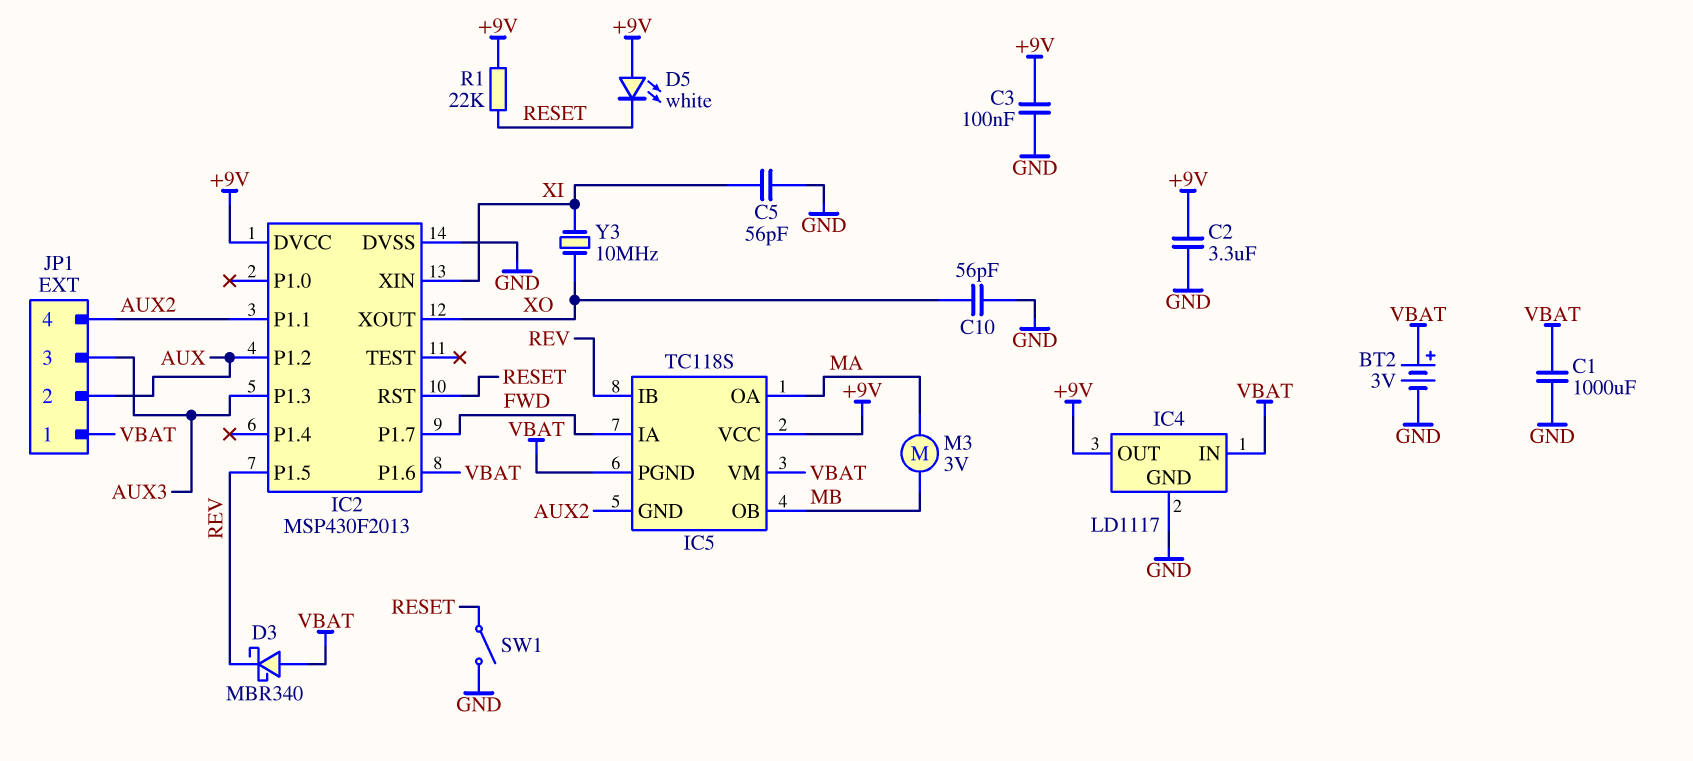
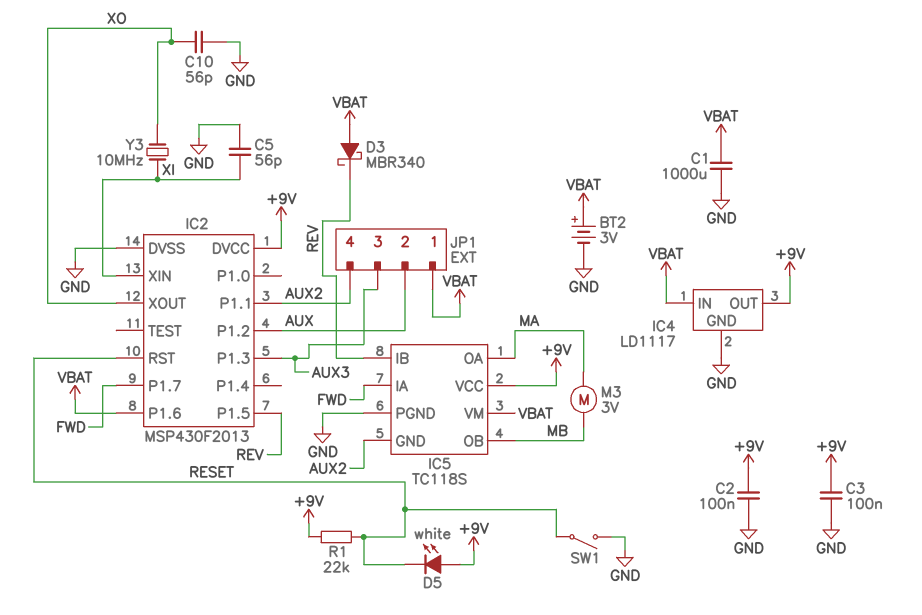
C2: 3.3uF (+9V, GND) -> 100nF (+9V, GND)
IC5 pin PGND: VBAT -> GND

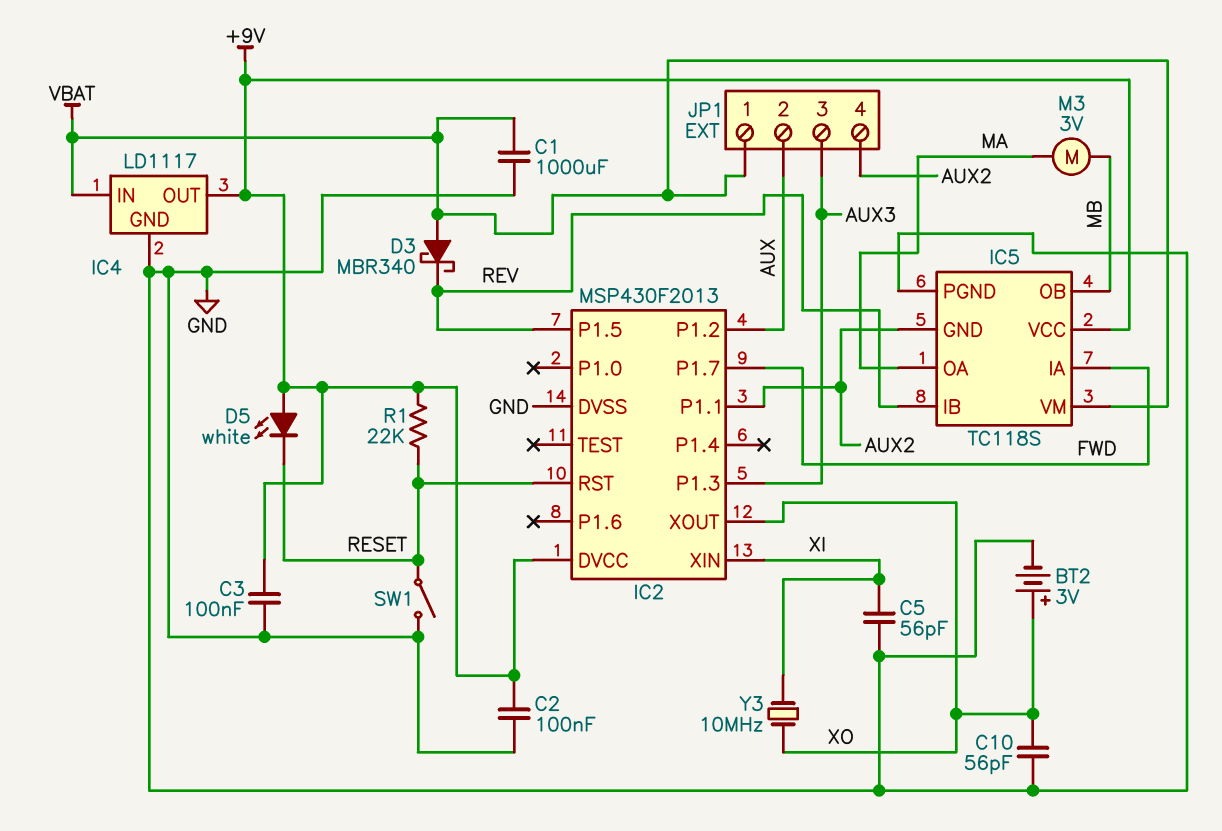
BT2: 3V (plus VBAT, minus GND) -> 3V (plus XO, minus GND)
IC2 pin P1.6: VBAT -> none

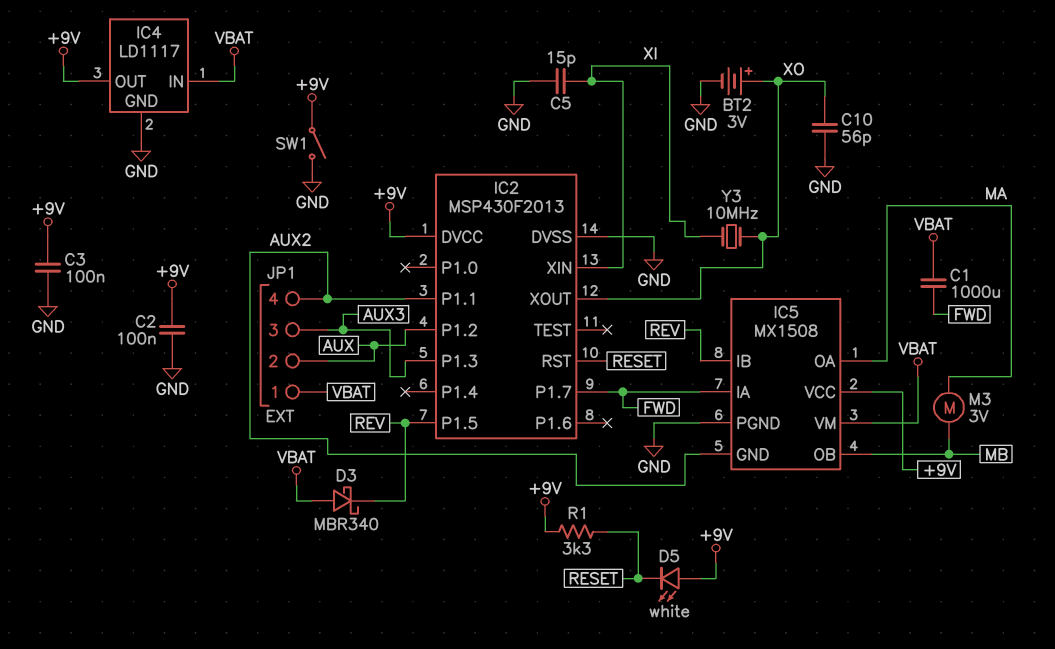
C1: 1000uF (GND, VBAT) -> 1000uF (FWD, VBAT)
C5: 56pF (GND, XI) -> 15pF (GND, XI)
IC5: TC118S -> MX1508
R1: 22k (+9V, RESET) -> 3.3k (+9V, RESET)
SW1: switch (GND, RESET) -> switch (+9V, GND)

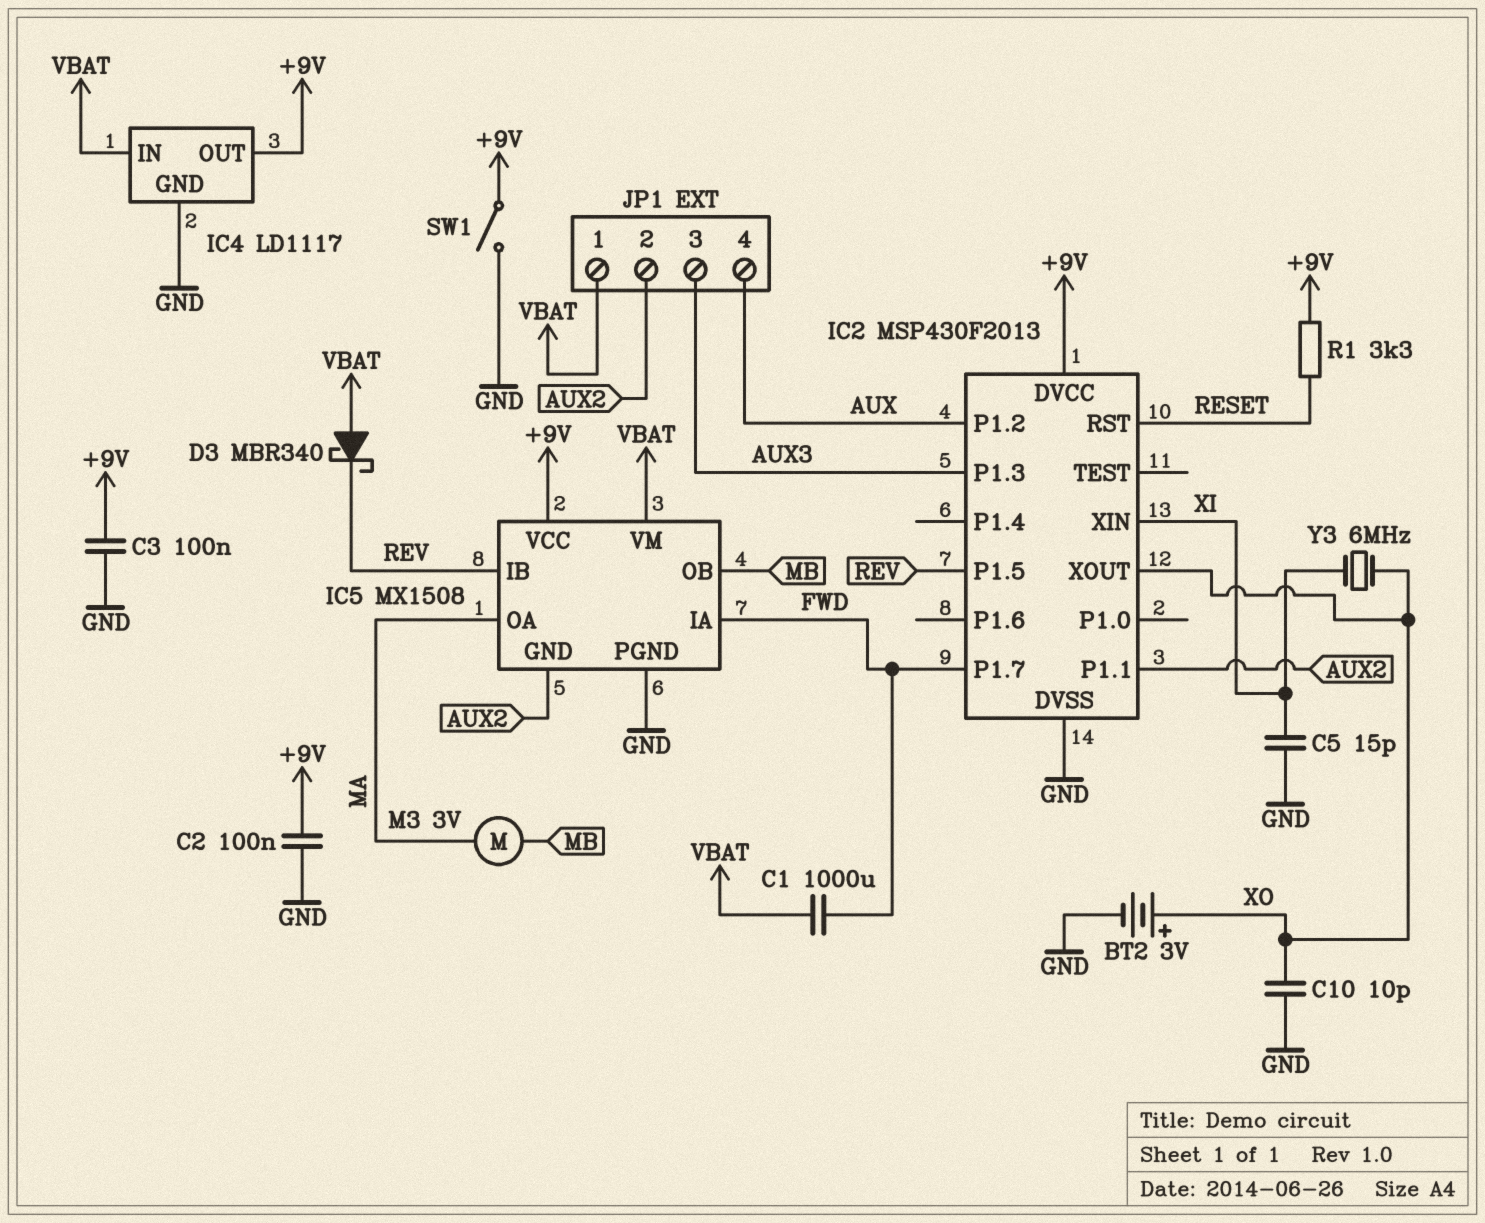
C10: 56pF (GND, XO) -> 10pF (GND, XO)
D5: LED white (A +9V, K RESET) -> none
JP1 pin 2: AUX -> AUX2
JP1 pin 4: AUX2 -> AUX
Y3: 10MHz (XI, XO) -> 6MHz (XI, XO)

